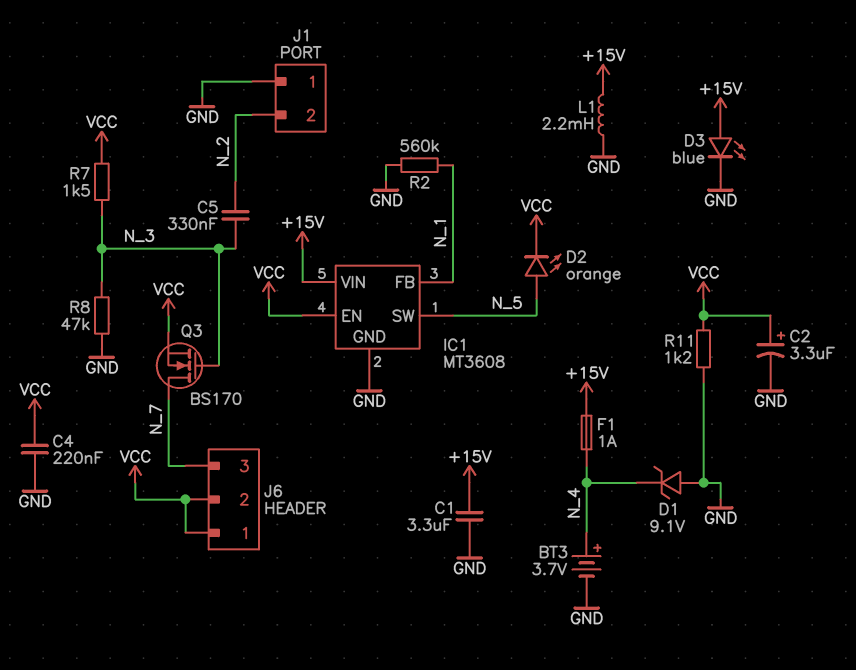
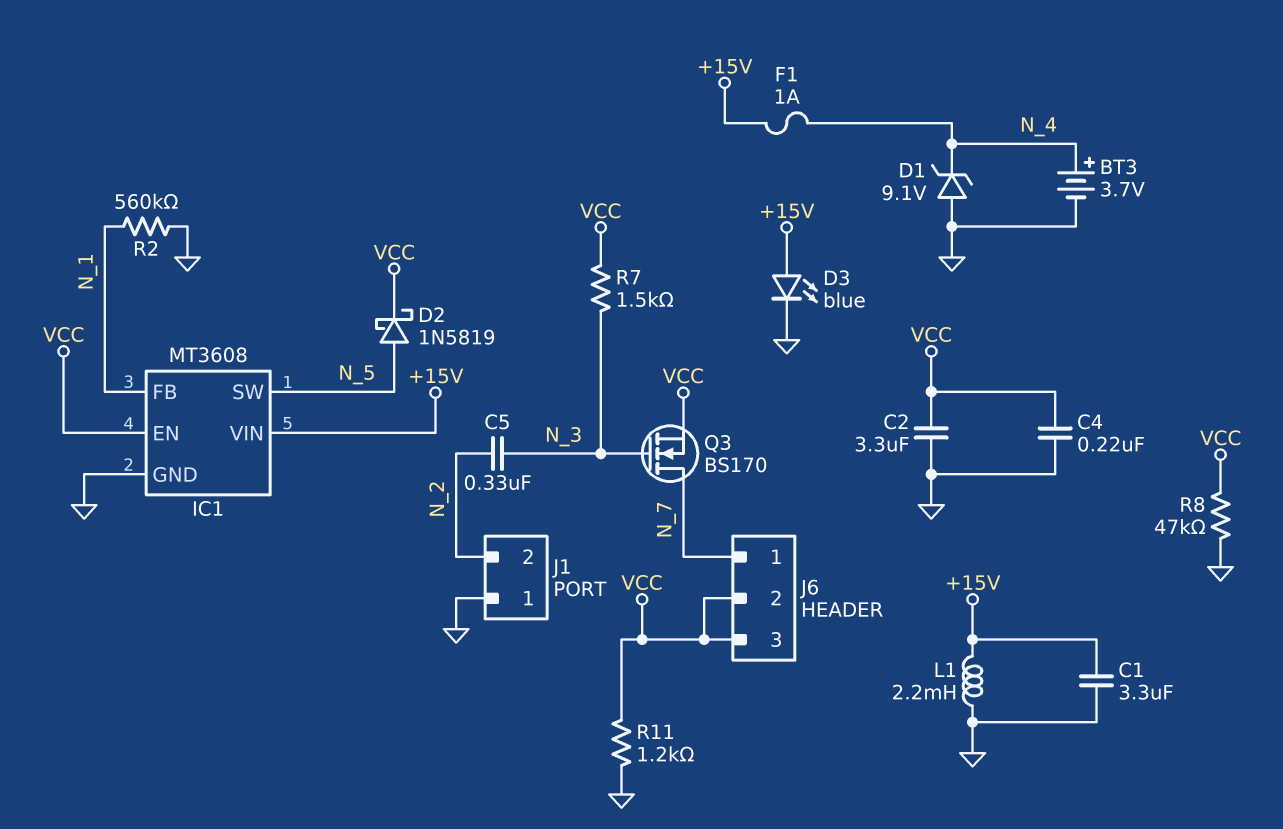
C2: 3.3uF (plus VCC, minus GND) -> 3.3uF (GND, VCC)
D2: LED orange (A N_5, K VCC) -> schottky 1N5819 (A N_5, K VCC)
J6 pin 1: VCC -> N_7
J6 pin 3: N_7 -> VCC
R8: 47k (GND, N_3) -> 47k (GND, VCC)

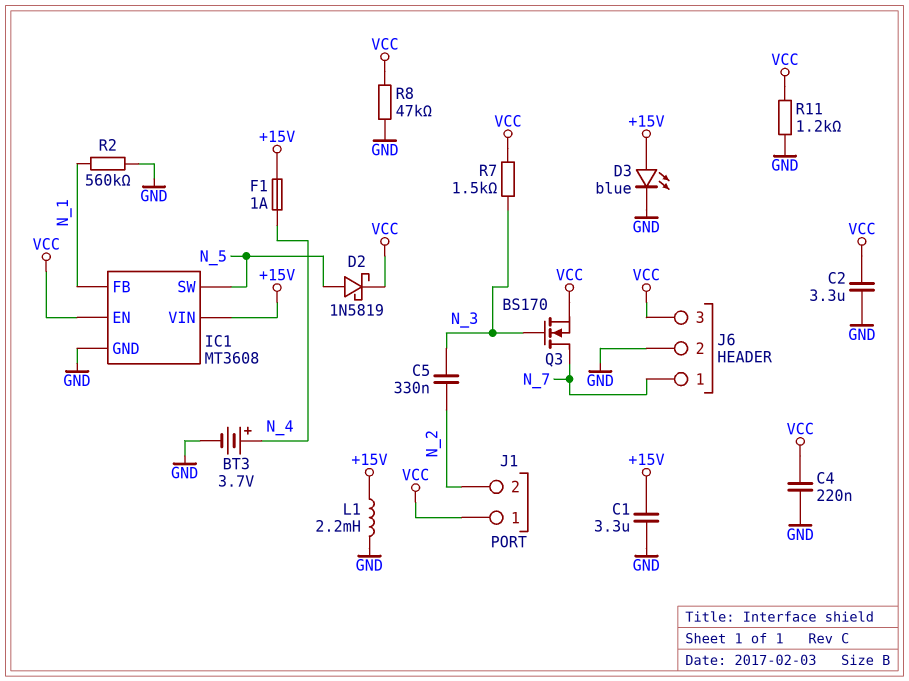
D1: zener 9.1V (A GND, K N_4) -> none
J1 pin 1: GND -> VCC
J6 pin 2: VCC -> GND

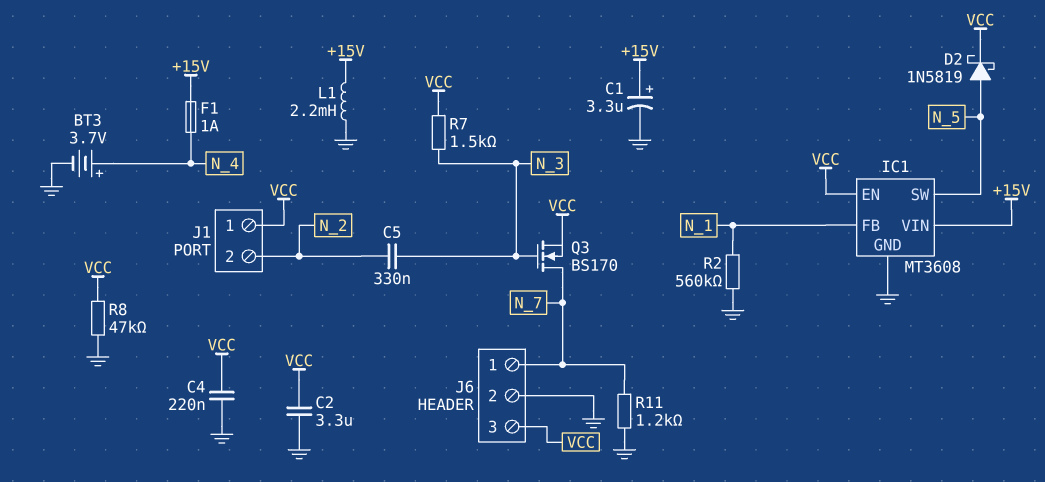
C1: 3.3uF (+15V, GND) -> 3.3uF (plus +15V, minus GND)
D3: LED blue (A +15V, K GND) -> none
R11: 1.2k (GND, VCC) -> 1.2k (GND, N_7)

